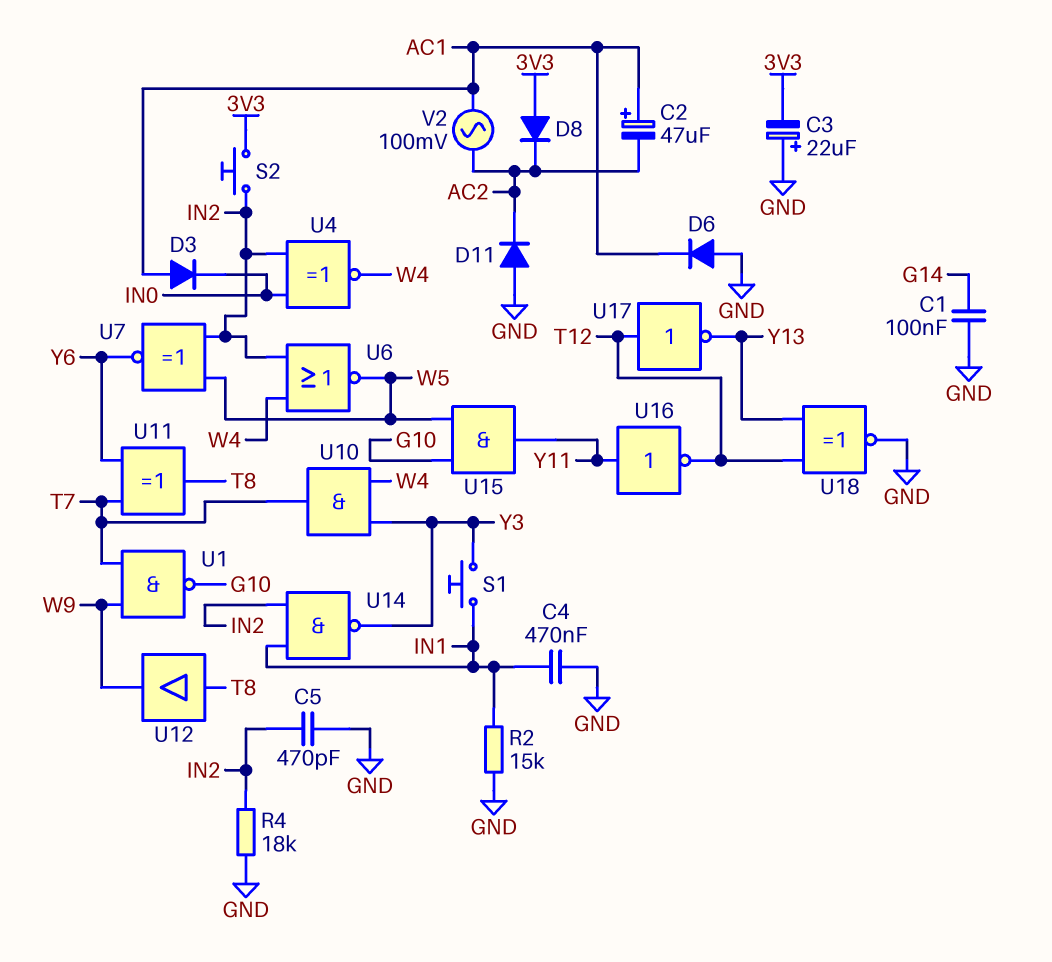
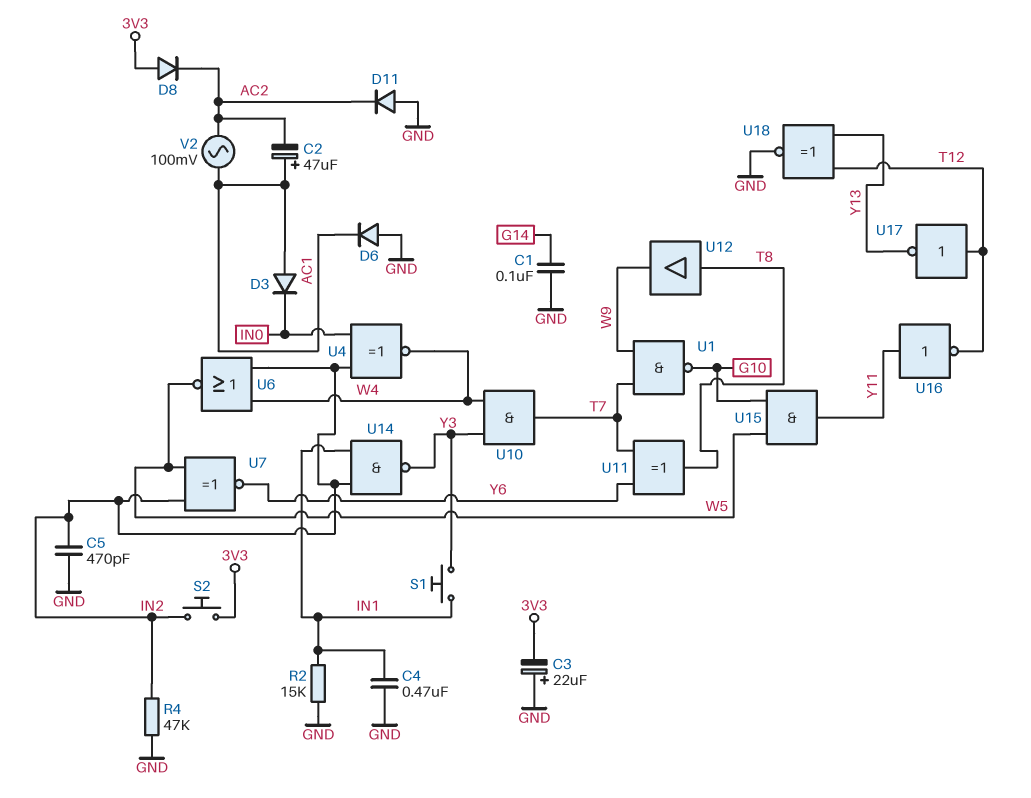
R4: 18k (GND, IN2) -> 47k (GND, IN2)

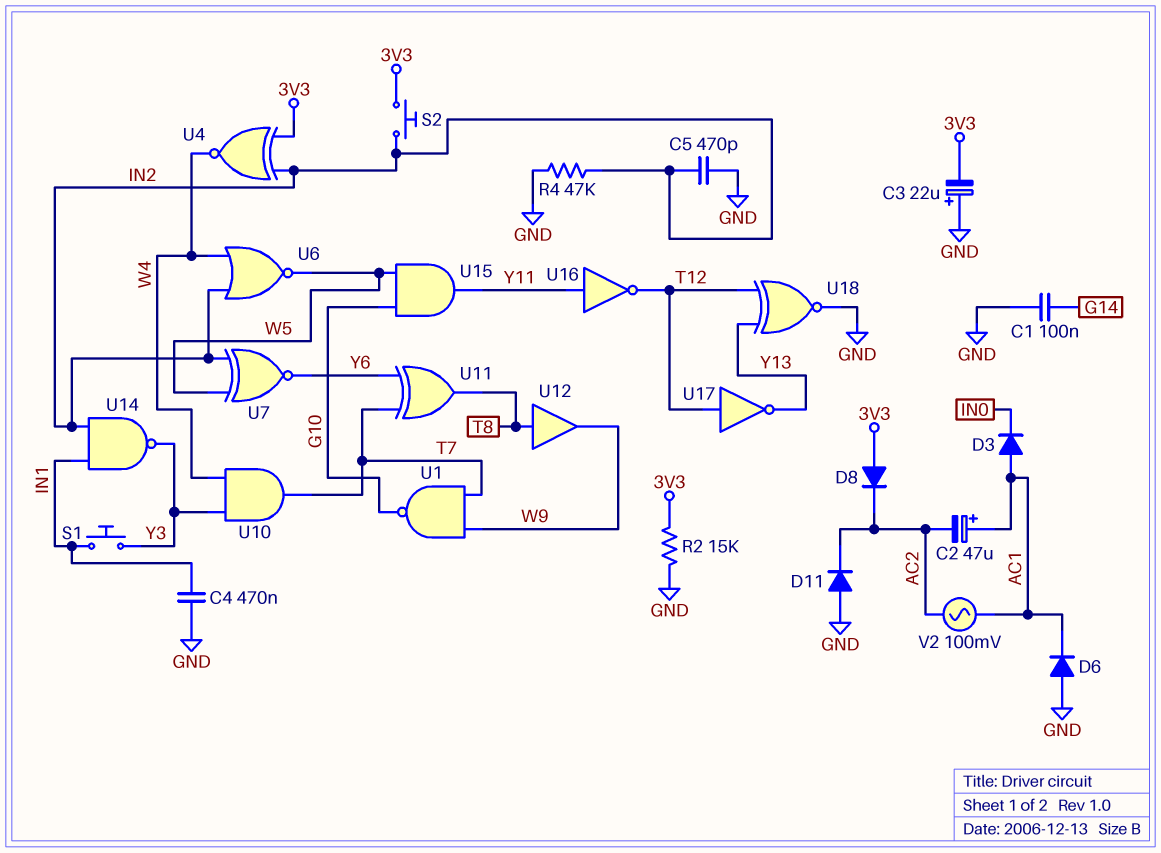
R2: 15k (GND, IN1) -> 15k (3V3, GND)
U4: XNOR (in IN0, in IN2, out W4) -> XNOR (in 3V3, in IN2, out W4)

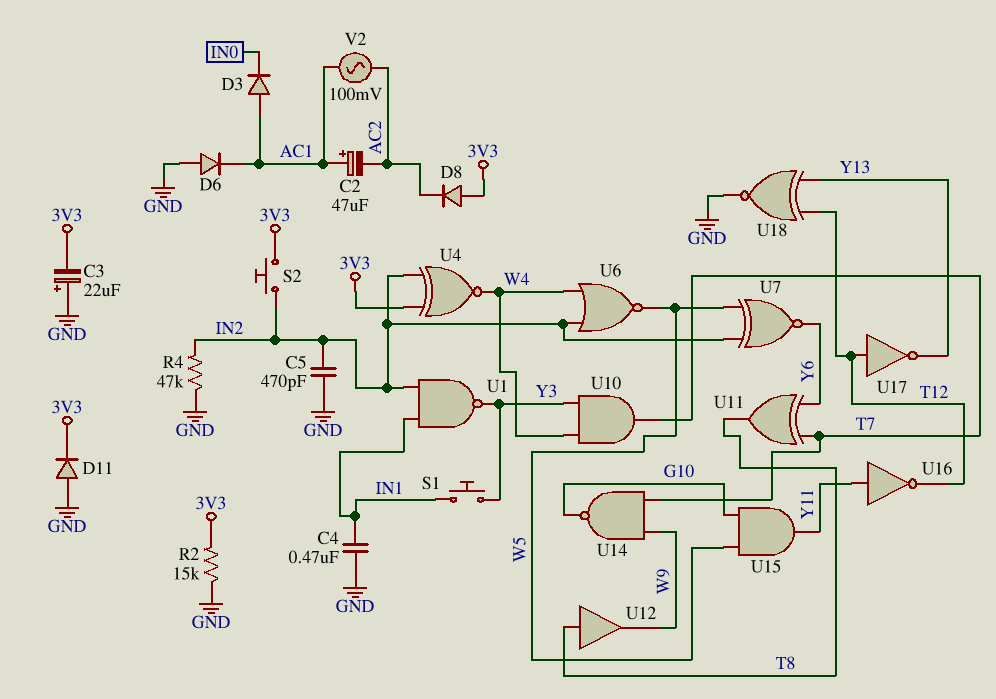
C1: 100nF (G14, GND) -> none
D11: diode (A GND, K AC2) -> diode (A GND, K 3V3)
U1: NAND (in T7, in W9, out G10) -> NAND (in IN1, in IN2, out Y3)
U14: NAND (in IN1, in IN2, out Y3) -> NAND (in T7, in W9, out G10)

